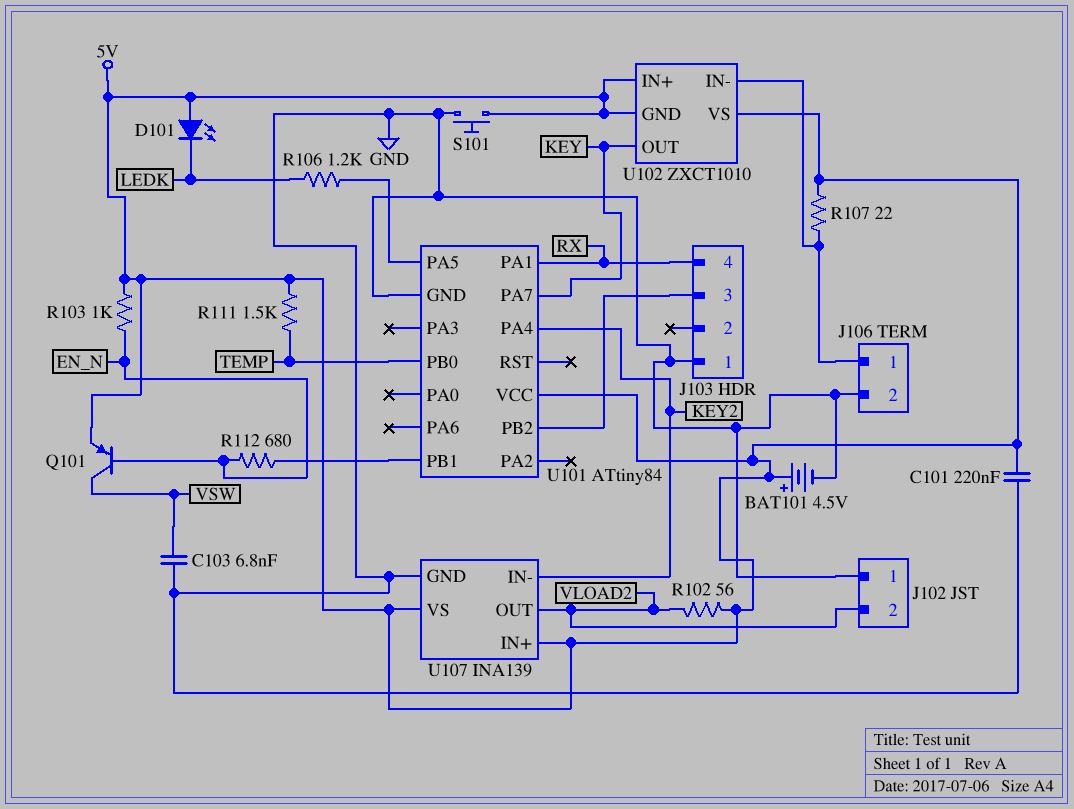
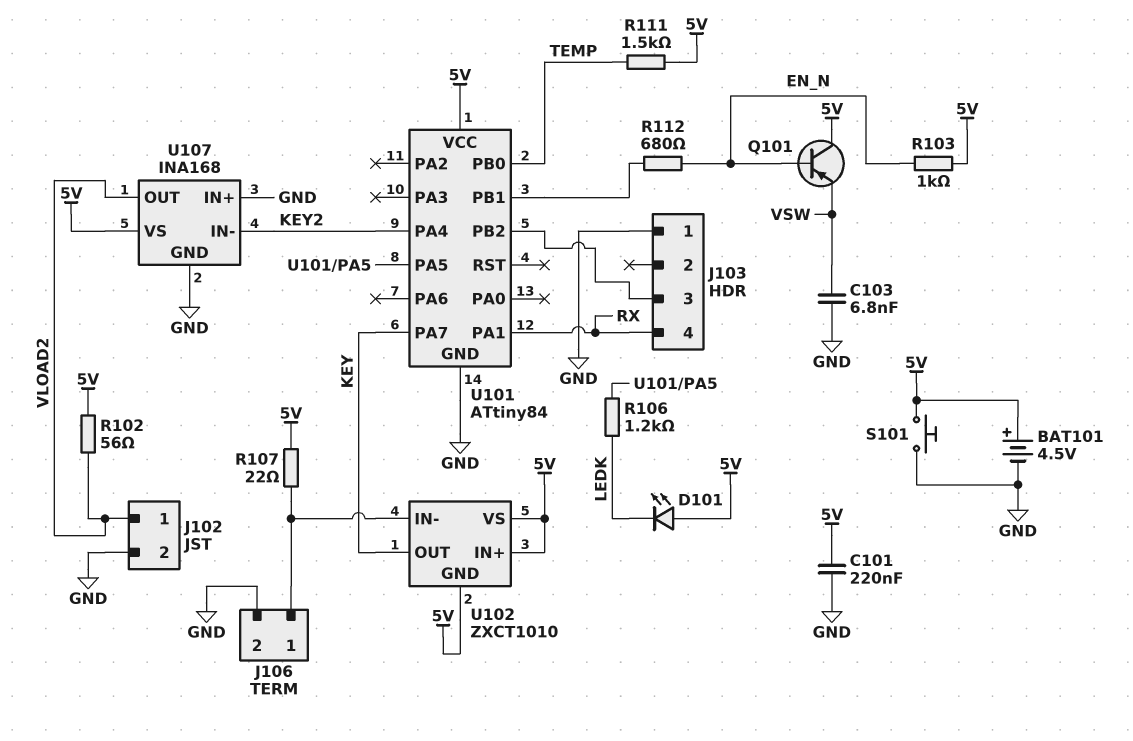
J102 pin 1: GND -> VLOAD2
J102 pin 2: VLOAD2 -> GND
Q101: PNP (B EN_N, C VSW, E 5V) -> PNP (B EN_N, C 5V, E VSW)
U107: INA139 -> INA168
U107 pin IN+: 5V -> GND

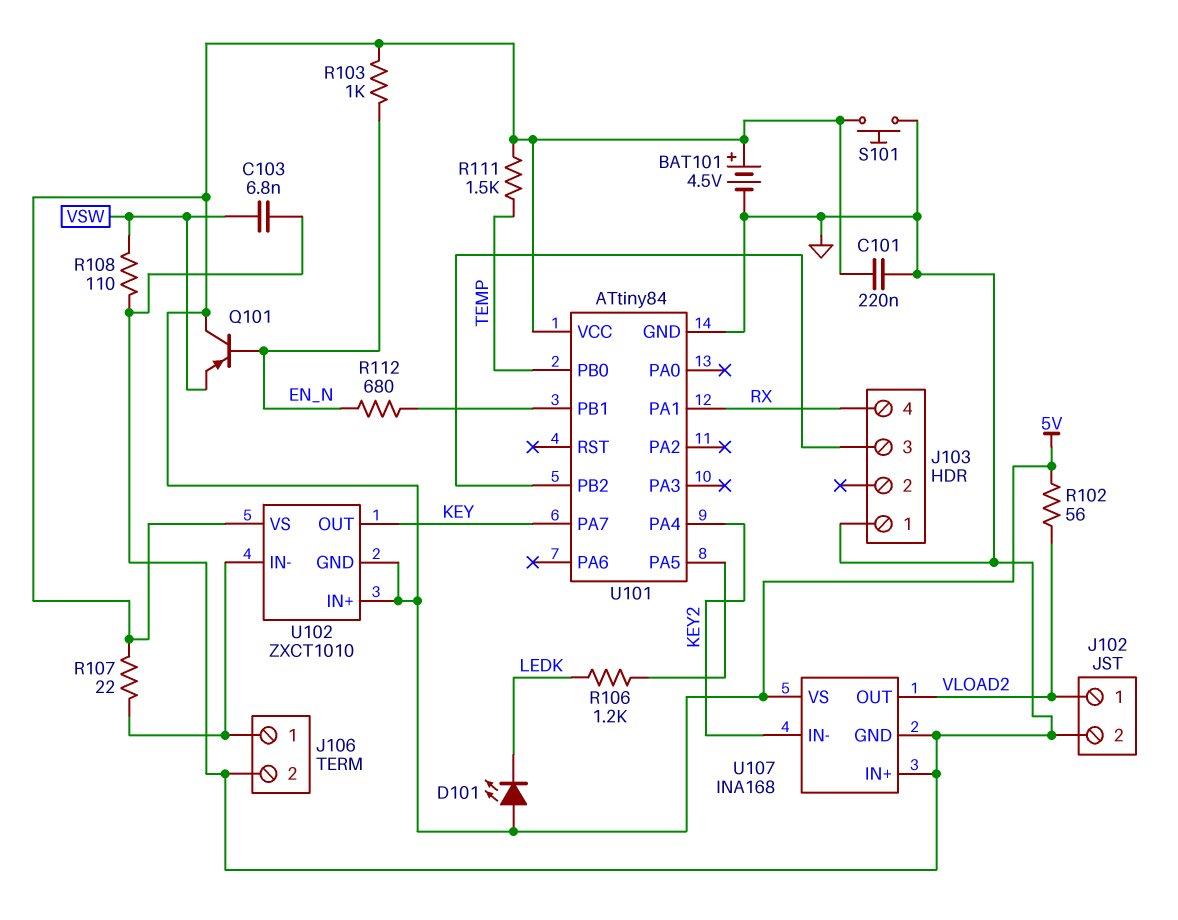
R108: none -> 110 (GND, VSW)

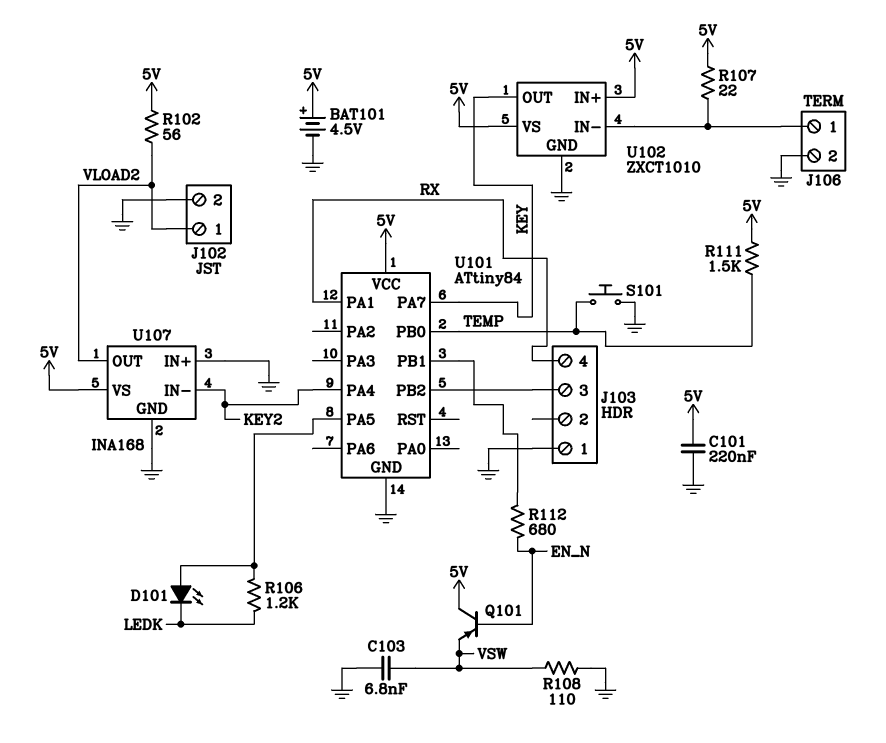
D101: LED (A 5V, K LEDK) -> LED (A U101/PA5, K LEDK)
R103: 1k (5V, EN_N) -> none
S101: button (5V, GND) -> button (GND, TEMP)
U102 pin GND: 5V -> GND

